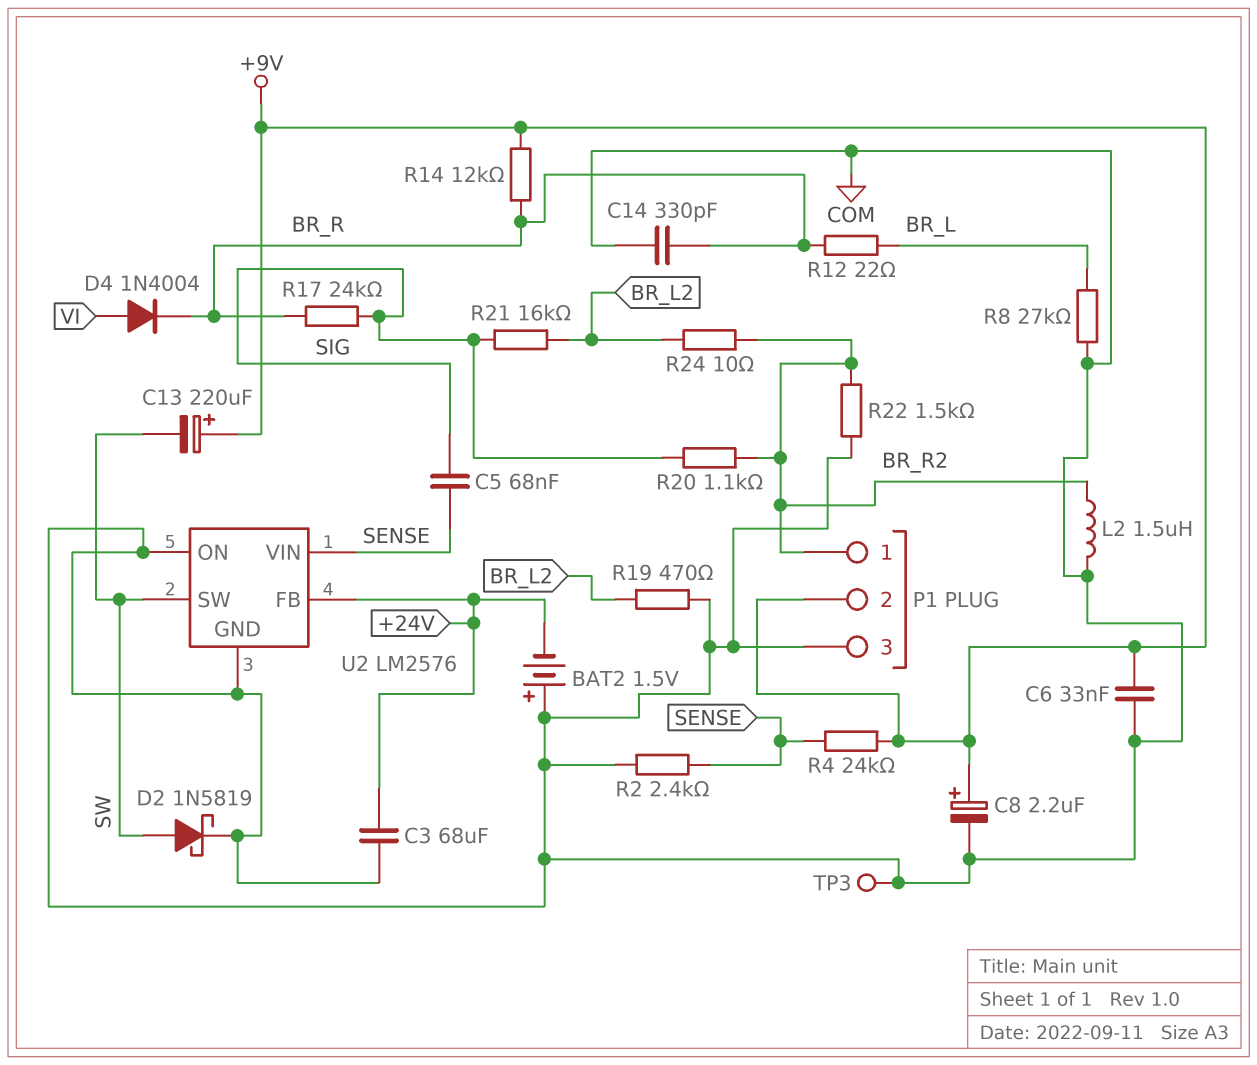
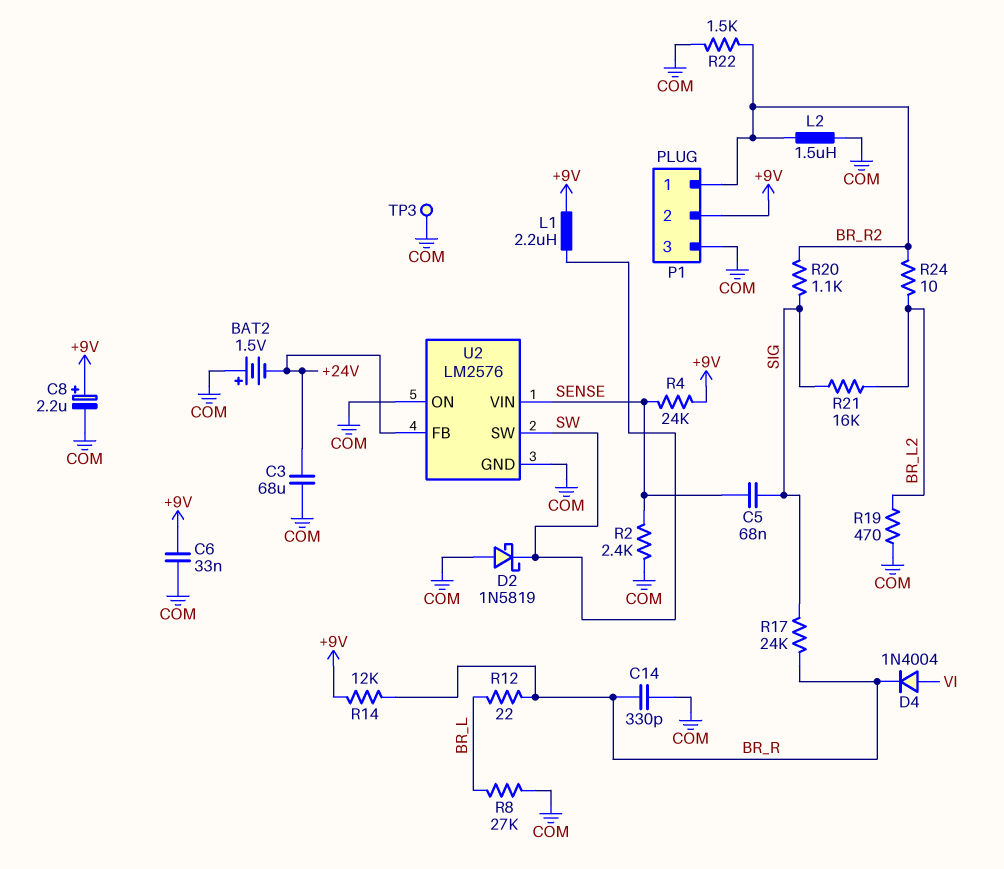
C13: 220uF (plus +9V, minus SW) -> none
D2: schottky 1N5819 (A SW, K COM) -> schottky 1N5819 (A COM, K SW)
L1: none -> 2.2uH (+9V, SW)

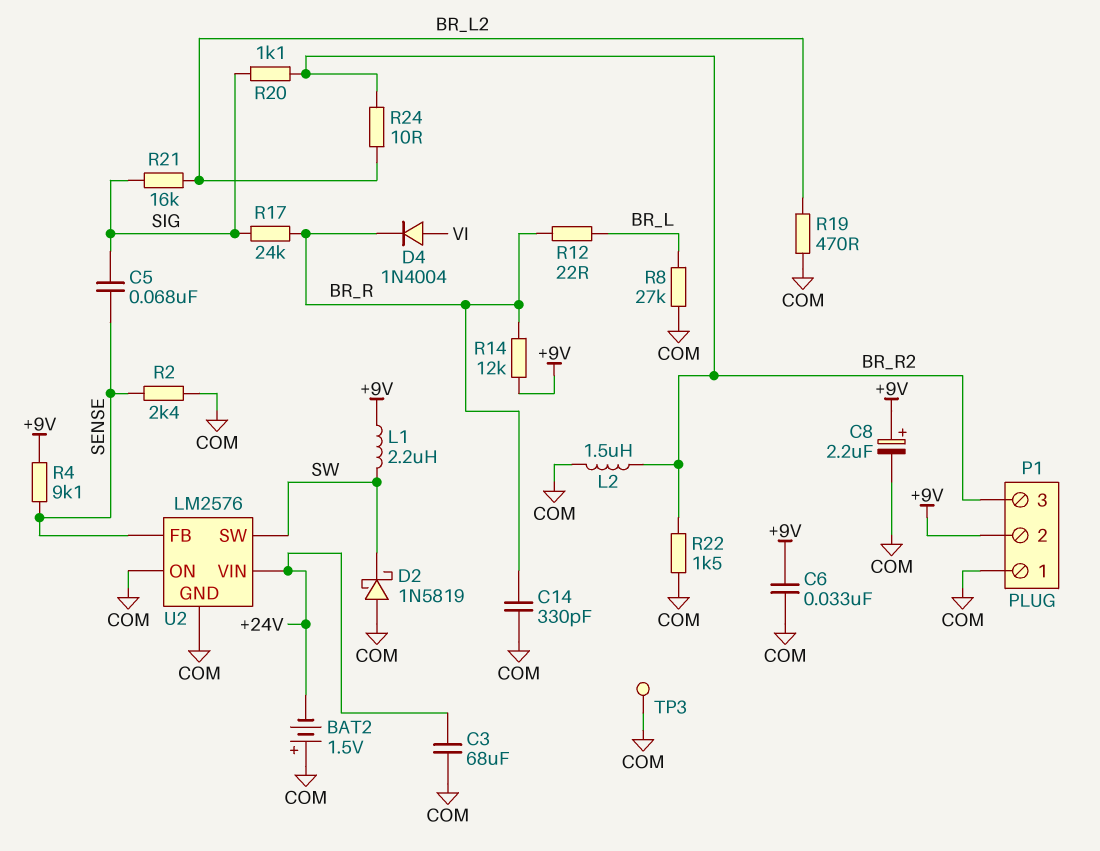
P1 pin 1: BR_R2 -> COM
P1 pin 3: COM -> BR_R2
R4: 24k (+9V, SENSE) -> 9.1k (+9V, SENSE)
U2 pin FB: +24V -> SENSE
U2 pin VIN: SENSE -> +24V

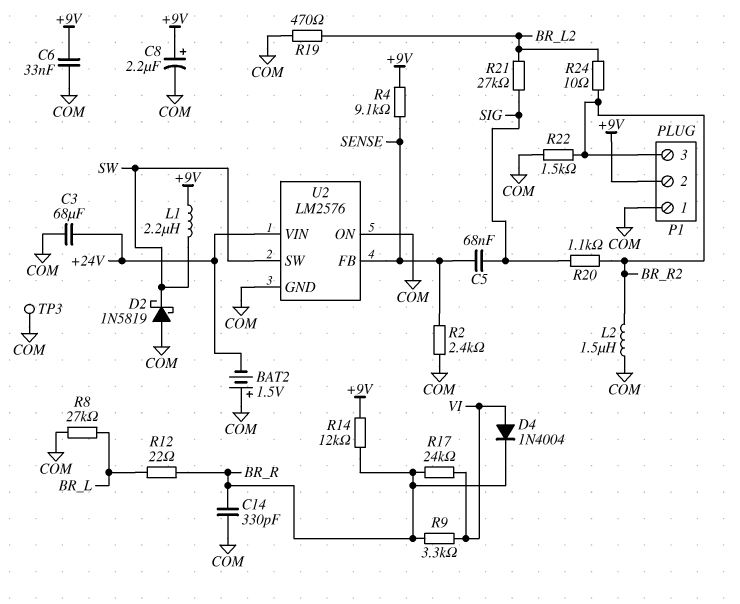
R9: none -> 3.3k (BR_R, VI)
R17: 24k (BR_R, SIG) -> 24k (BR_R, VI)
R21: 16k (BR_L2, SIG) -> 27k (BR_L2, SIG)

